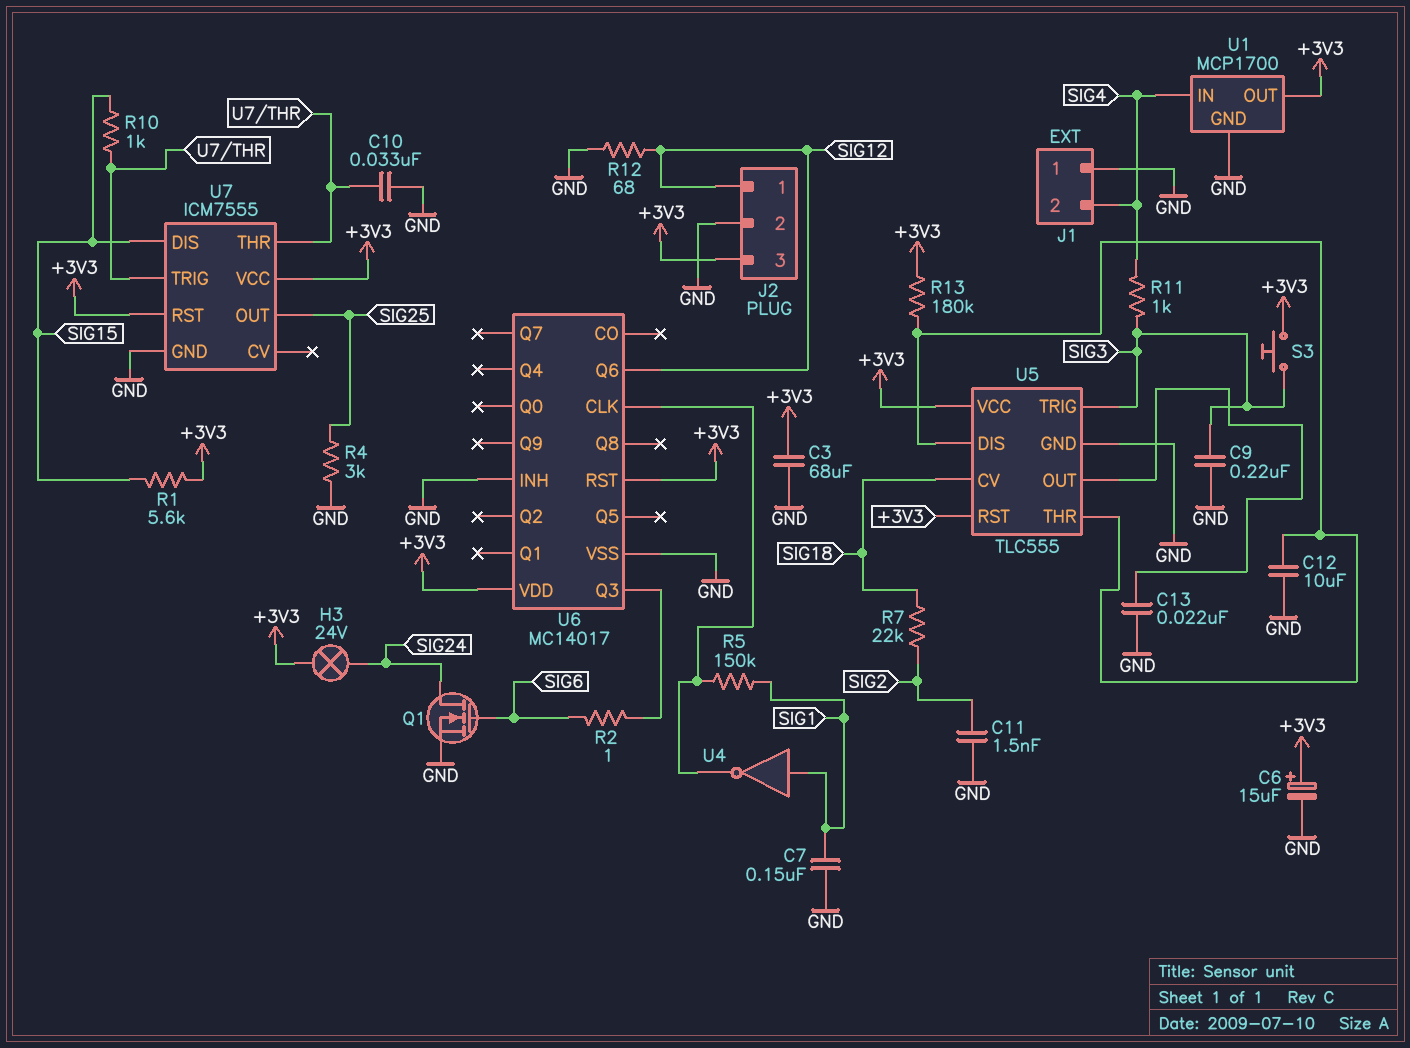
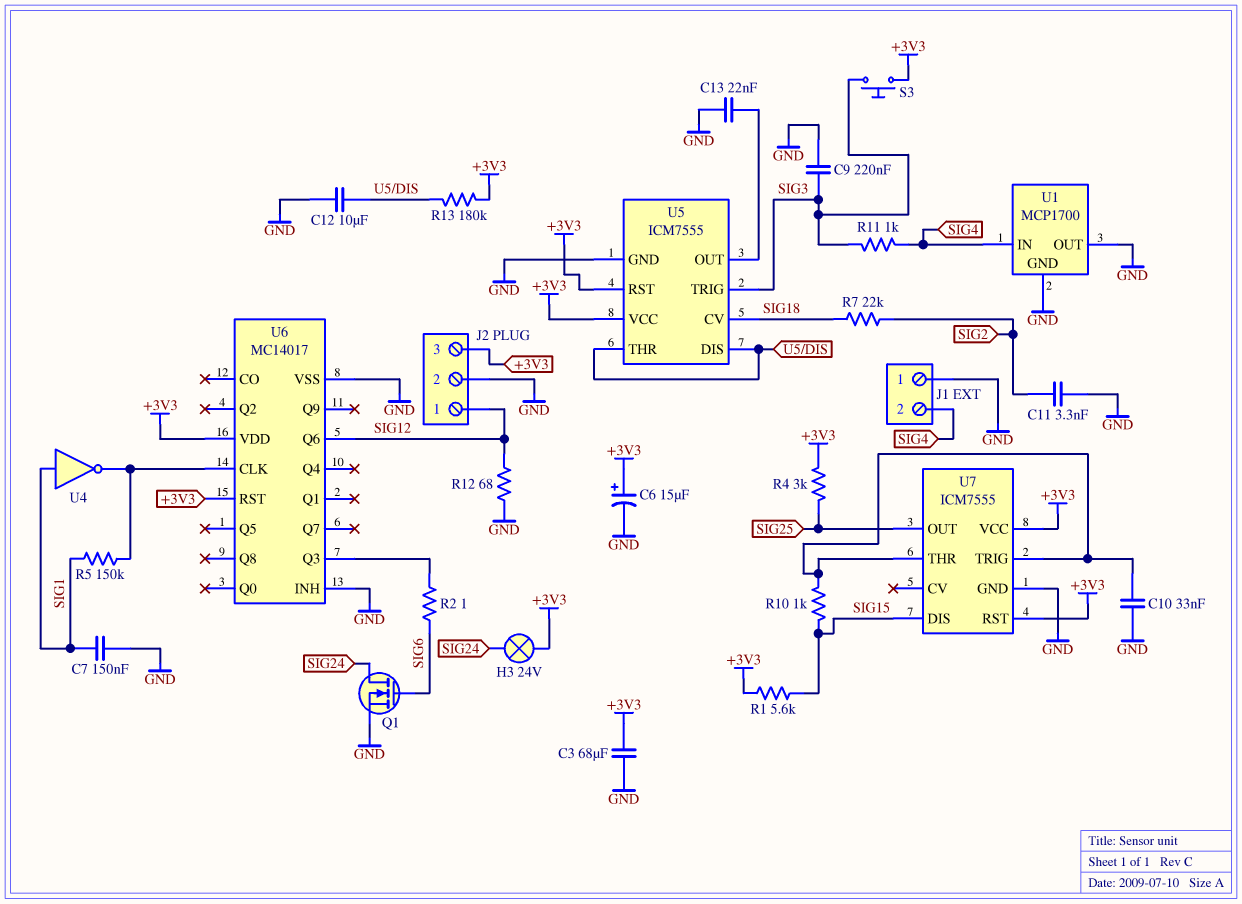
C11: 1.5nF (GND, SIG2) -> 3.3nF (GND, SIG2)
R4: 3k (GND, SIG25) -> 3k (+3V3, SIG25)
U1 pin OUT: +3V3 -> GND
U5: TLC555 -> ICM7555

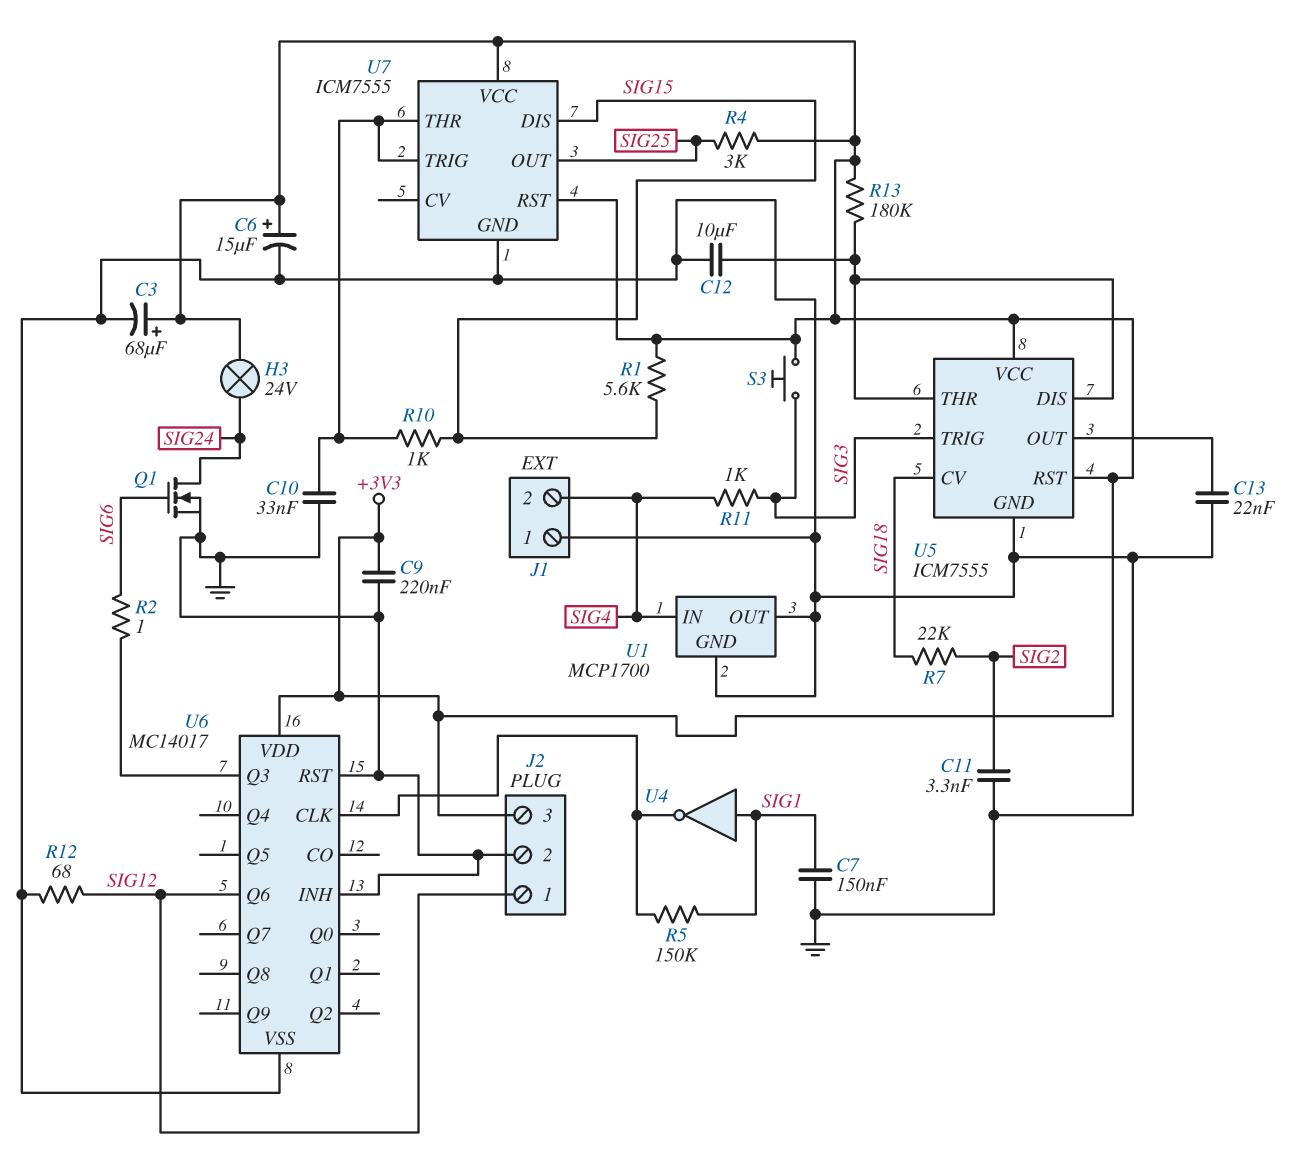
C3: 68uF (+3V3, GND) -> 68uF (plus +3V3, minus GND)
C9: 220nF (GND, SIG3) -> 220nF (+3V3, GND)
U6 pin RST: +3V3 -> GND

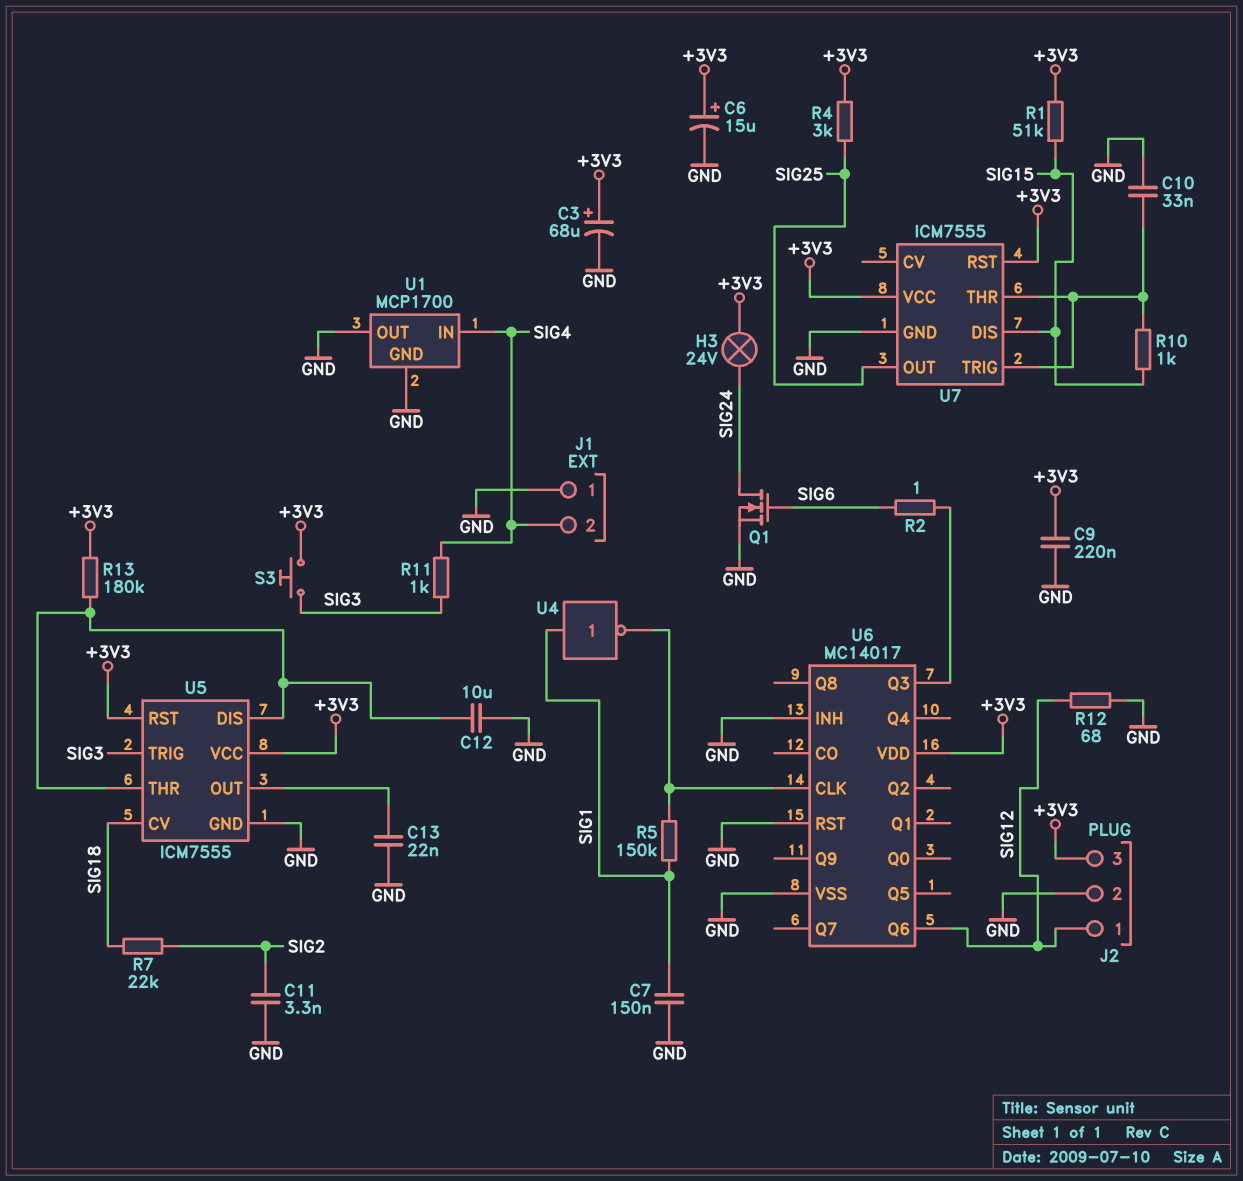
R1: 5.6k (+3V3, SIG15) -> 51k (+3V3, SIG15)

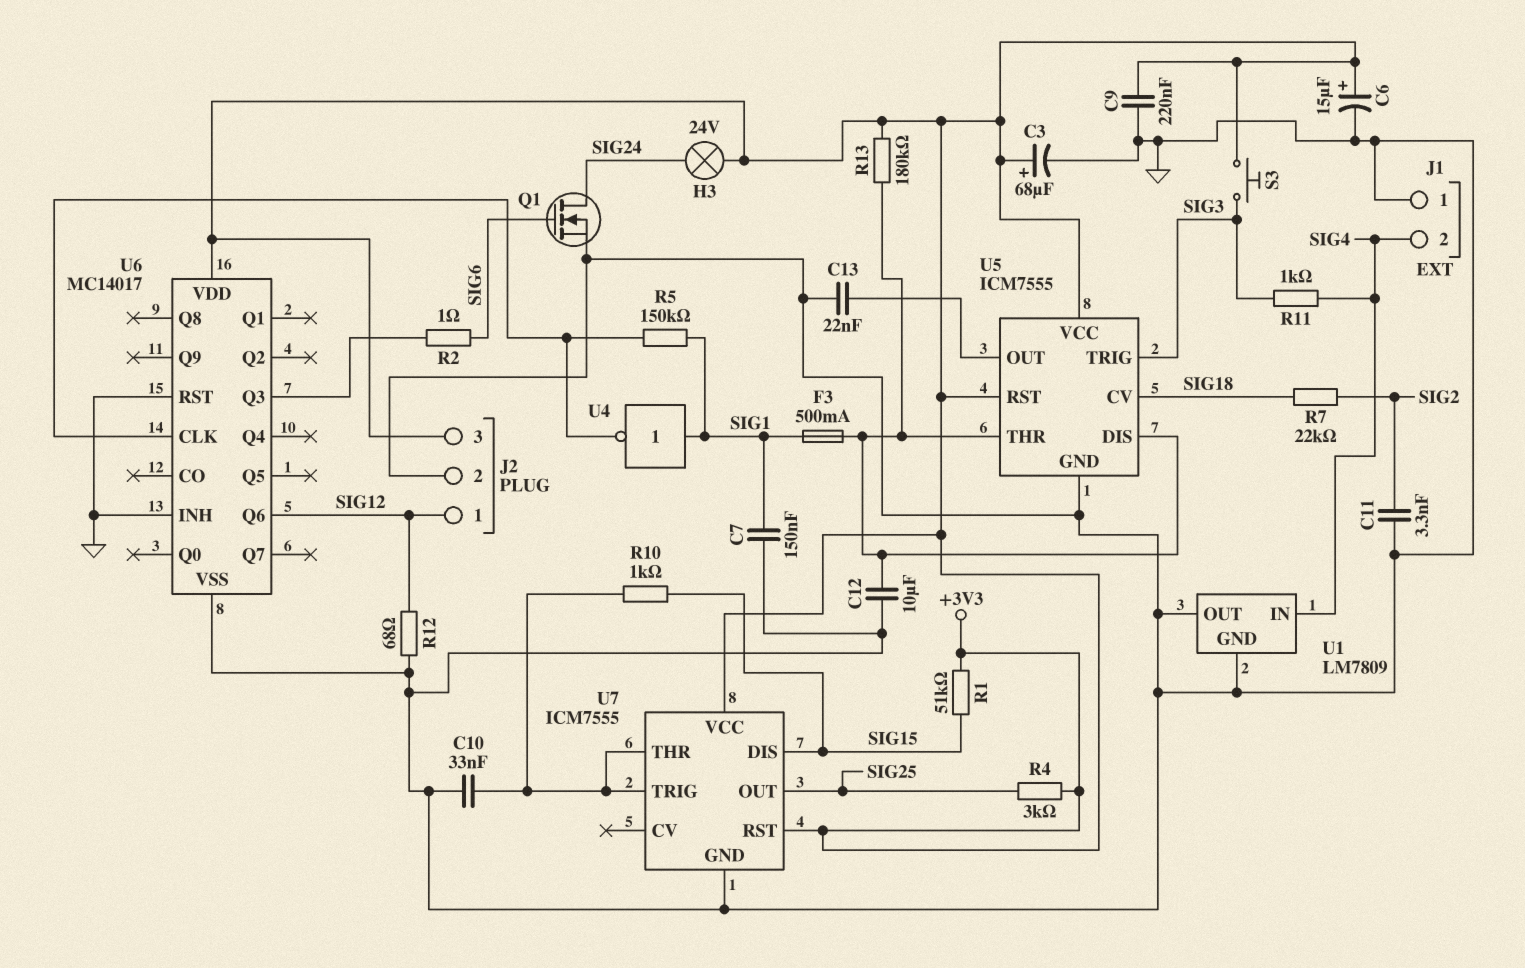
F3: none -> 500mA (SIG1, U5/DIS)
U1: MCP1700 -> LM7809

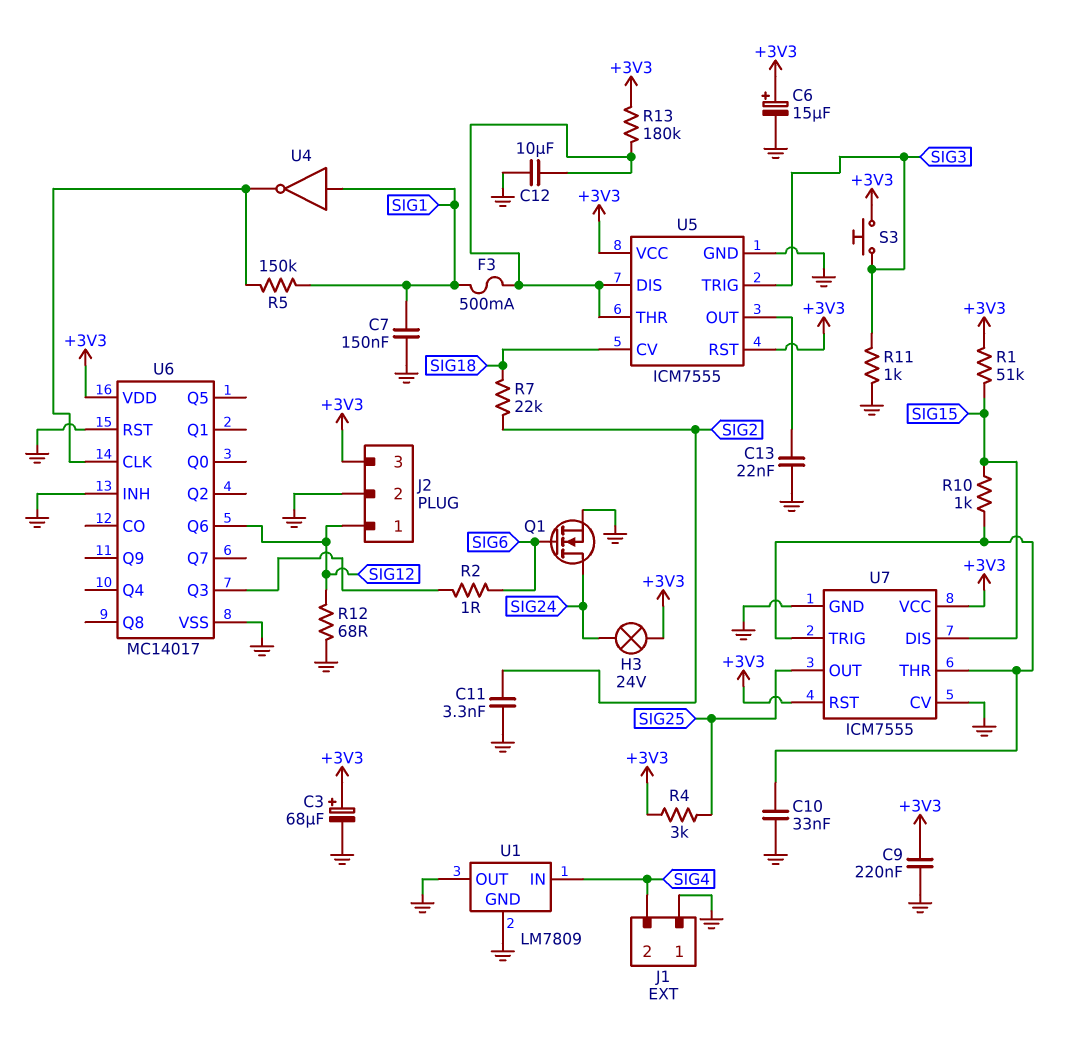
R11: 1k (SIG3, SIG4) -> 1k (GND, SIG3)
U7 pin CV: none -> GND

